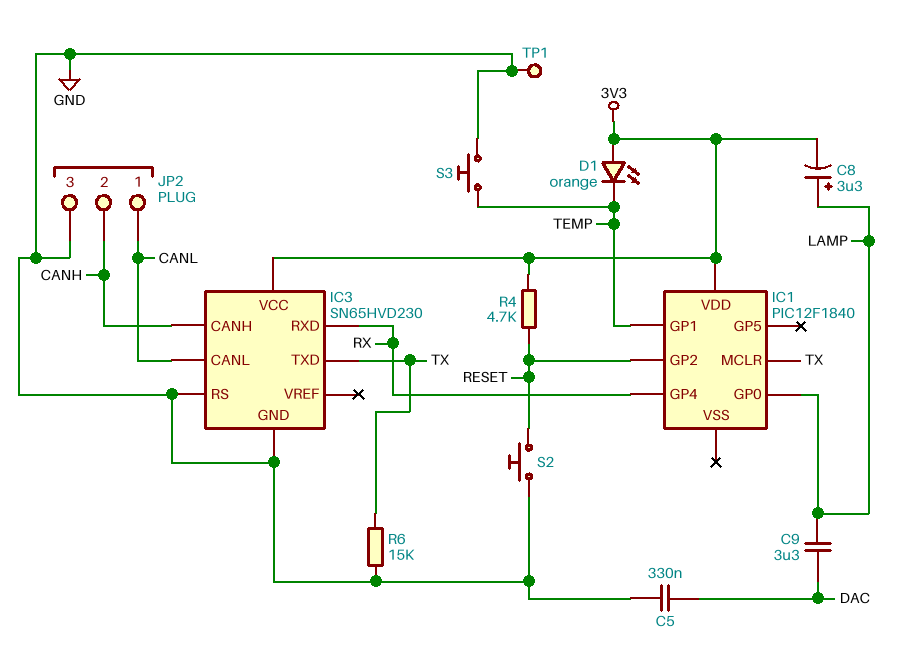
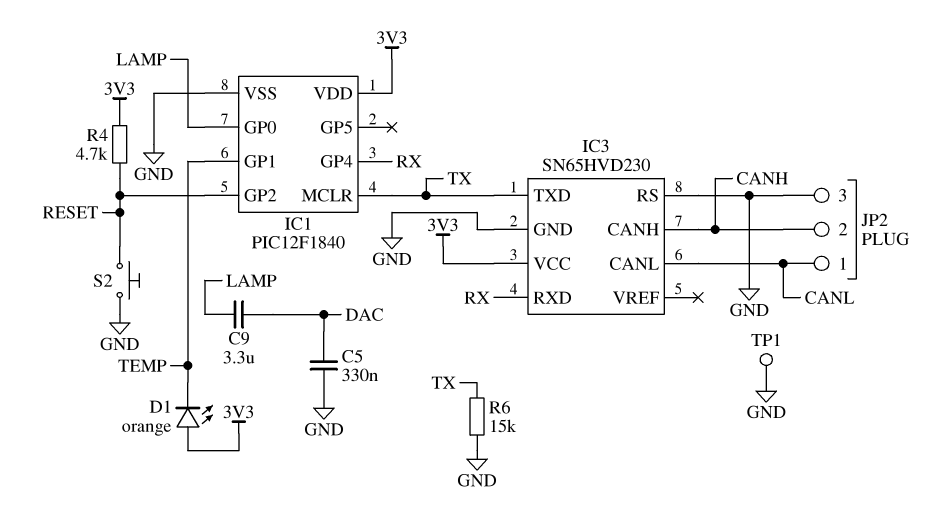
C8: 3.3uF (plus LAMP, minus 3V3) -> none
IC1 pin VSS: none -> GND
S3: button (GND, TEMP) -> none

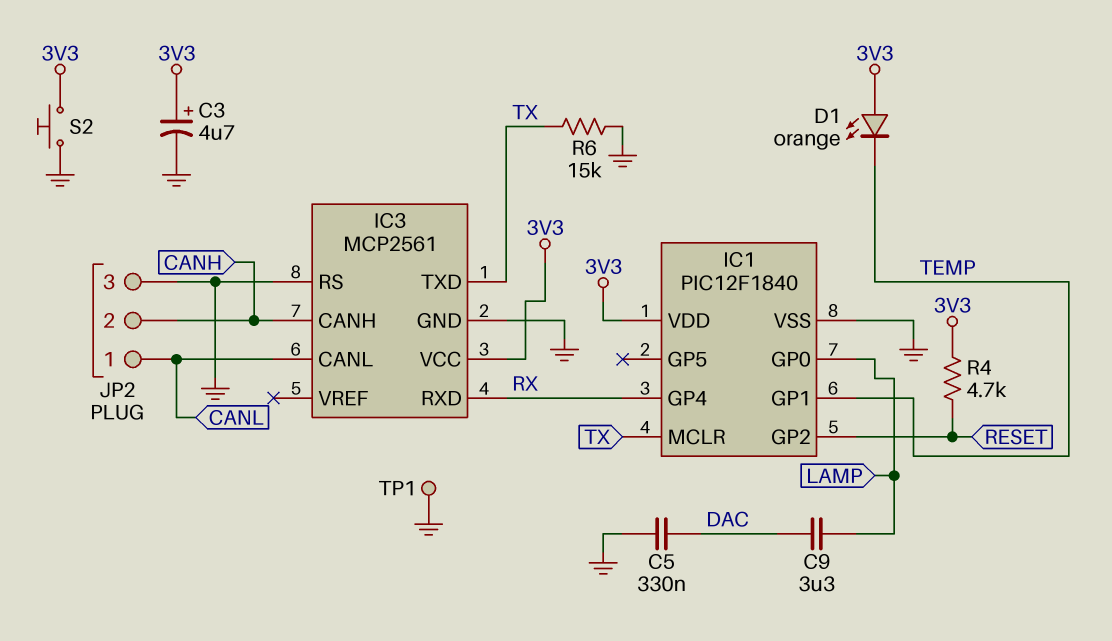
C3: none -> 4.7uF (plus 3V3, minus GND)
IC3: SN65HVD230 -> MCP2561
S2: button (GND, RESET) -> button (3V3, GND)

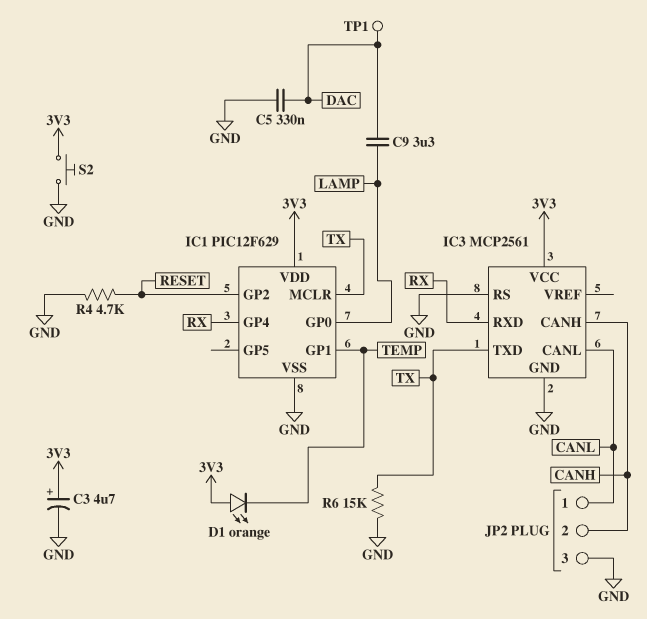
IC1: PIC12F1840 -> PIC12F629
R4: 4.7k (3V3, RESET) -> 4.7k (GND, RESET)
TP1: test point (GND) -> test point (DAC)

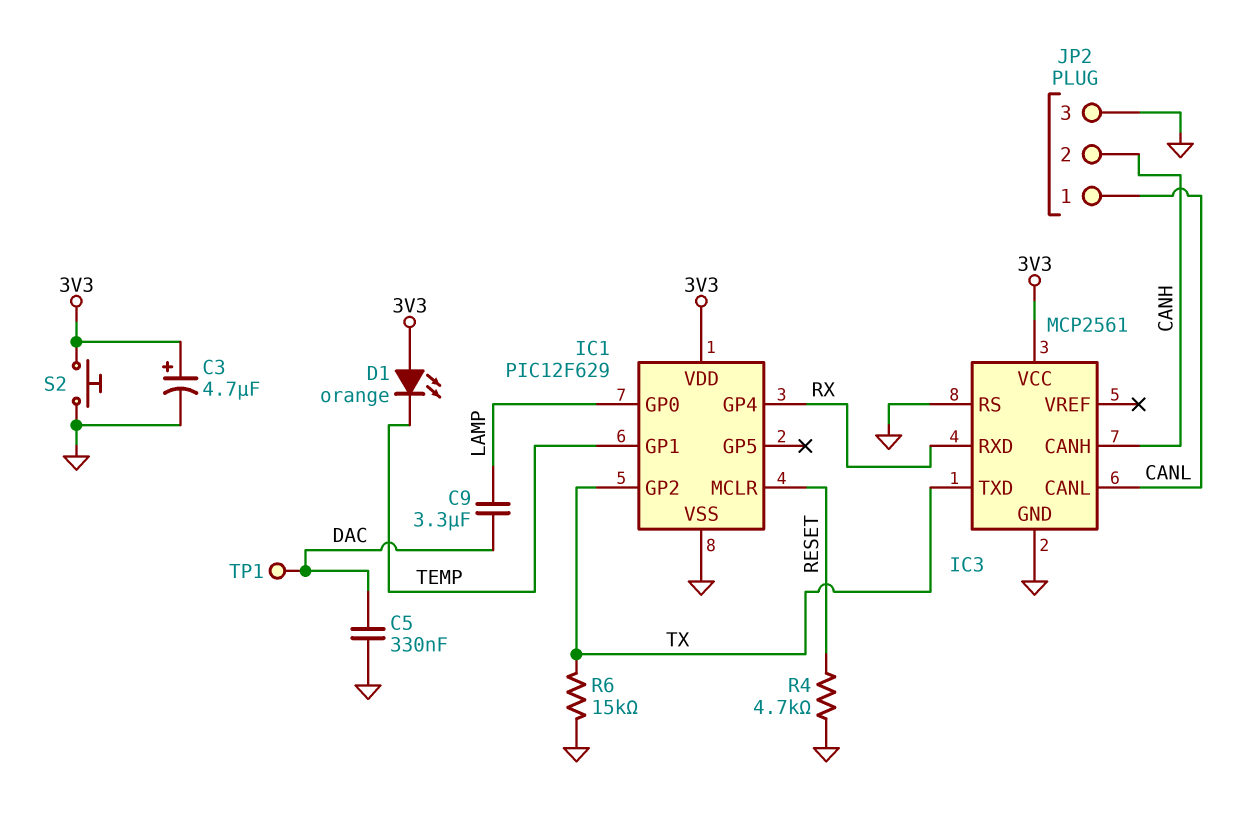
IC1 pin GP2: RESET -> TX
IC1 pin MCLR: TX -> RESET

